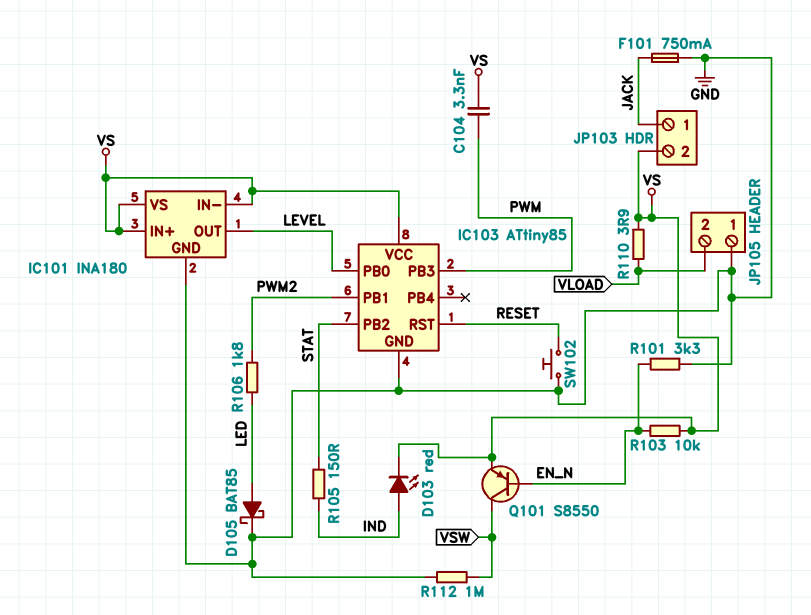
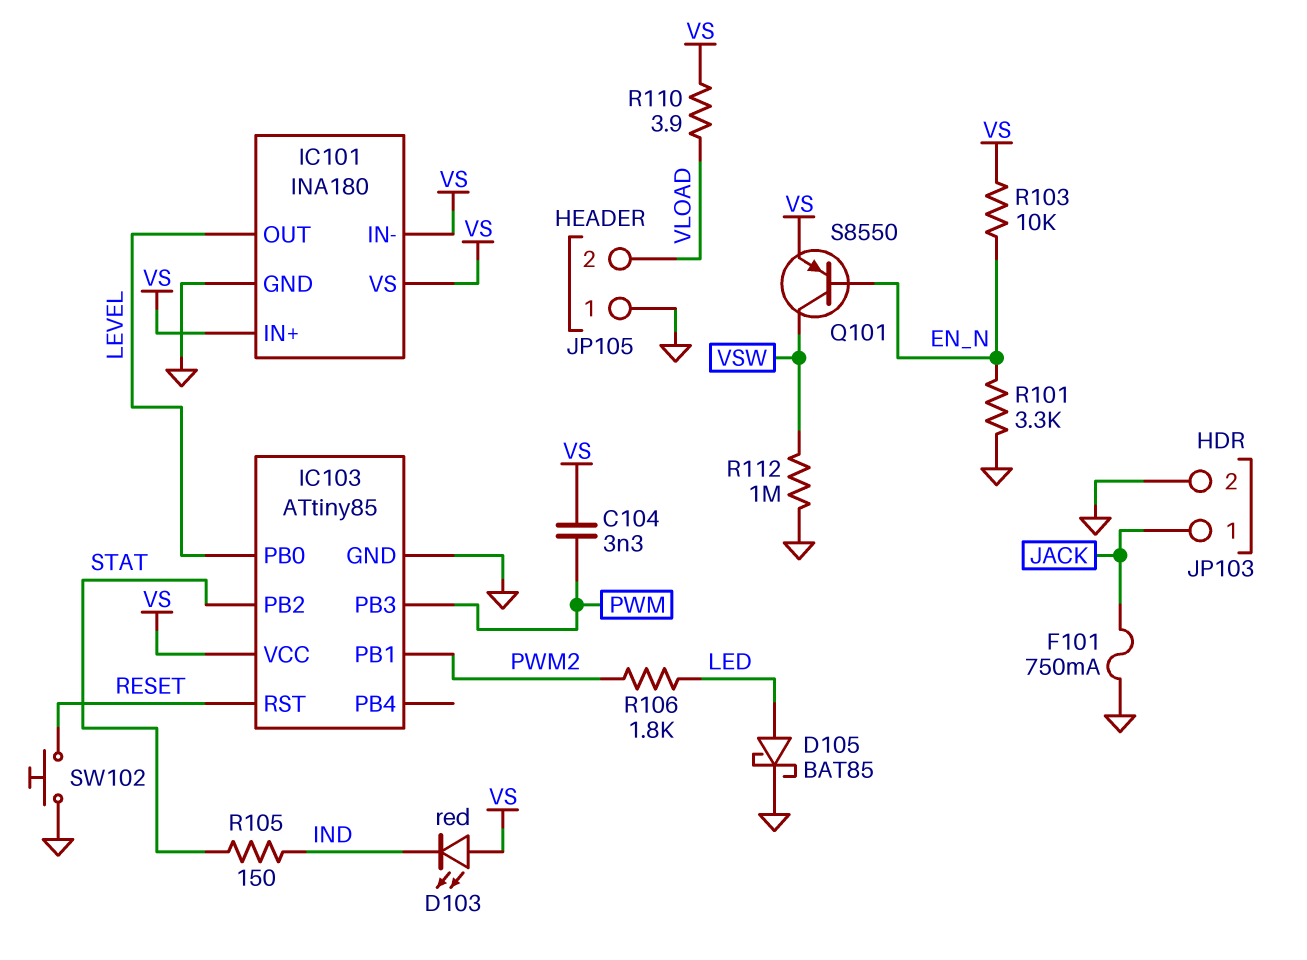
D103: LED red (A IND, K VS) -> LED red (A VS, K IND)
JP103 pin 2: VS -> GND

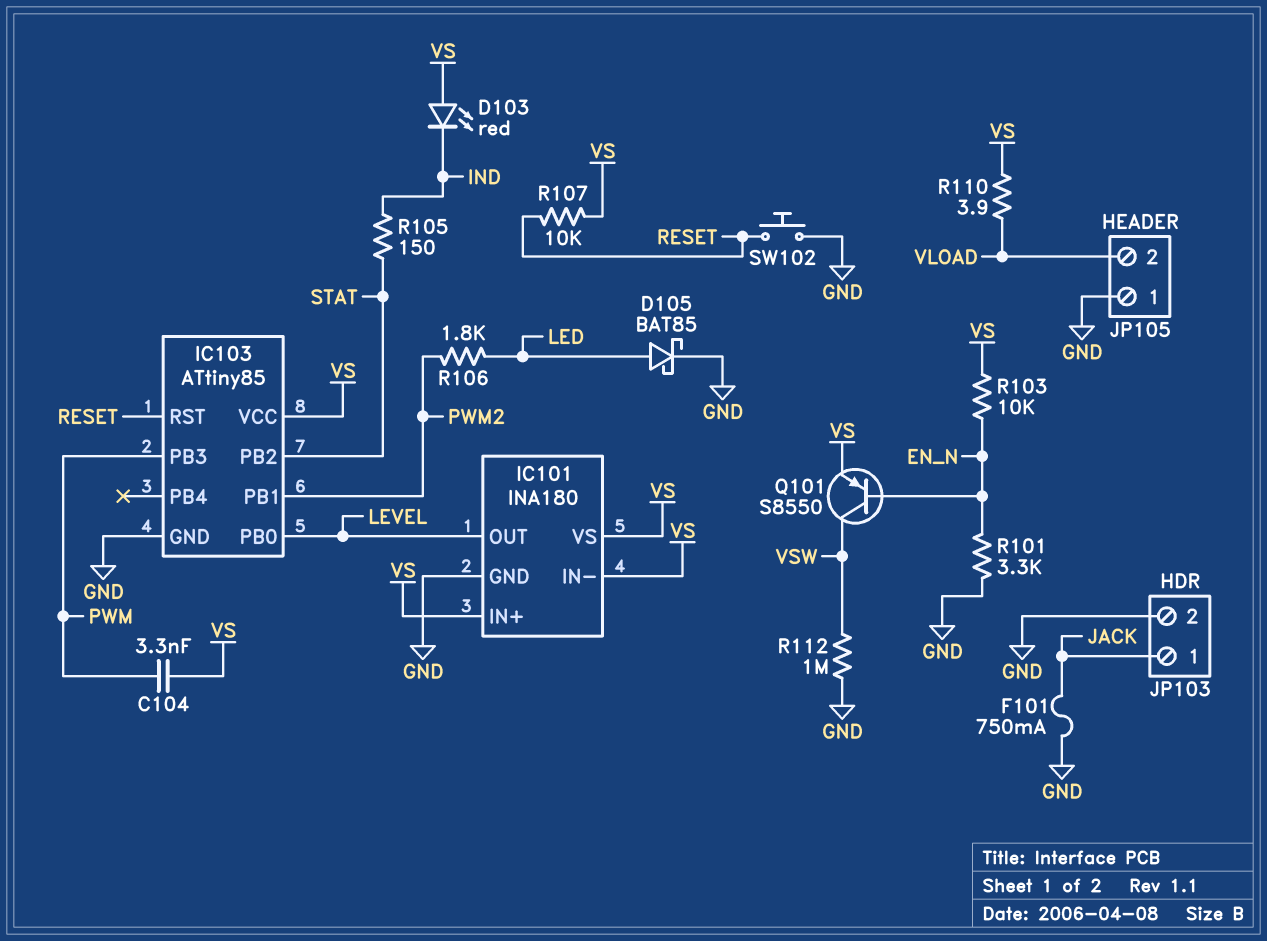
R107: none -> 10k (RESET, VS)

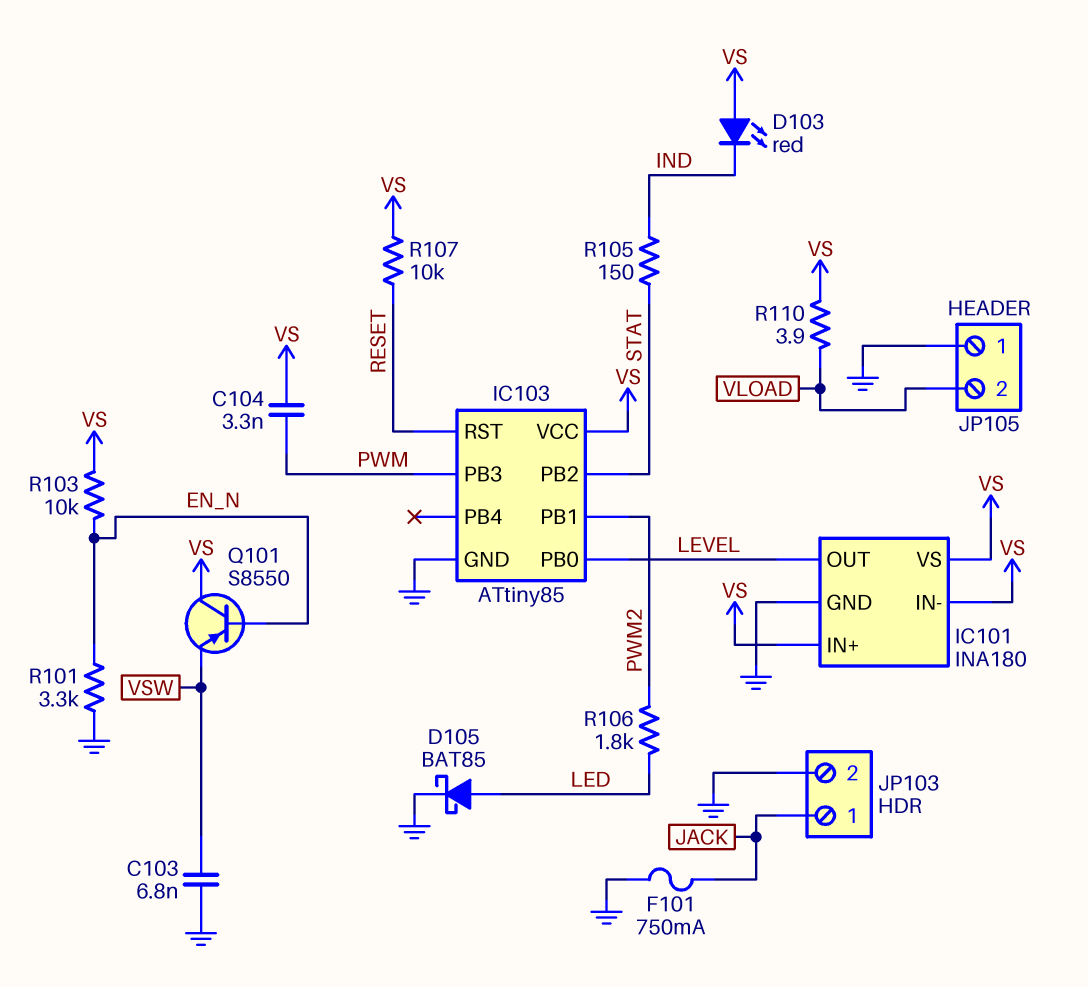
C103: none -> 6.8nF (GND, VSW)
Q101: PNP S8550 (B EN_N, C VSW, E VS) -> PNP S8550 (B EN_N, C VS, E VSW)
R112: 1M (GND, VSW) -> none
SW102: button (GND, RESET) -> none

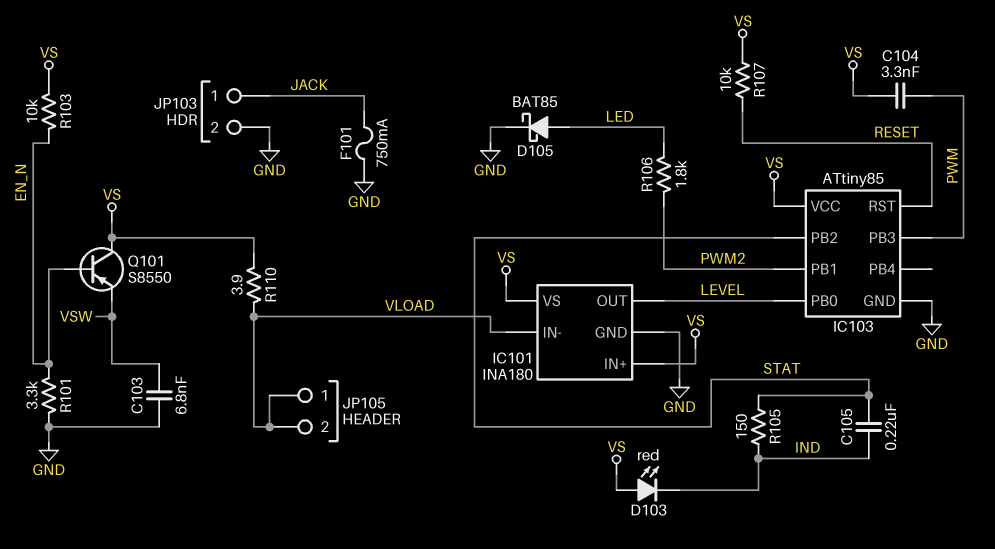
C105: none -> 220nF (IND, STAT)
IC101 pin IN-: VS -> VLOAD
JP105 pin 1: GND -> VLOAD

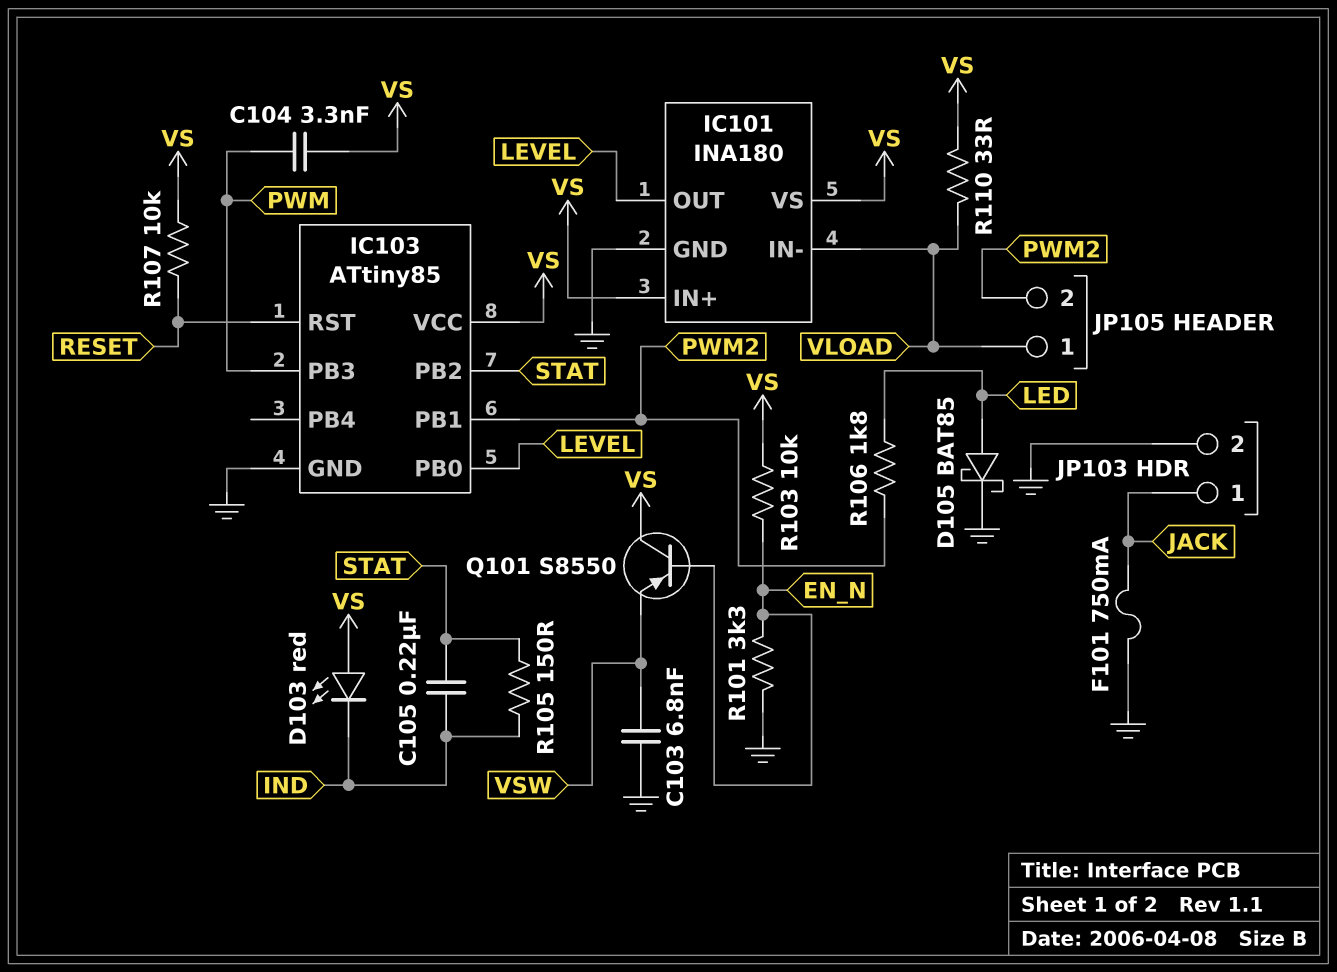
JP105 pin 2: VLOAD -> PWM2
R110: 3.9 (VLOAD, VS) -> 33 (VLOAD, VS)

